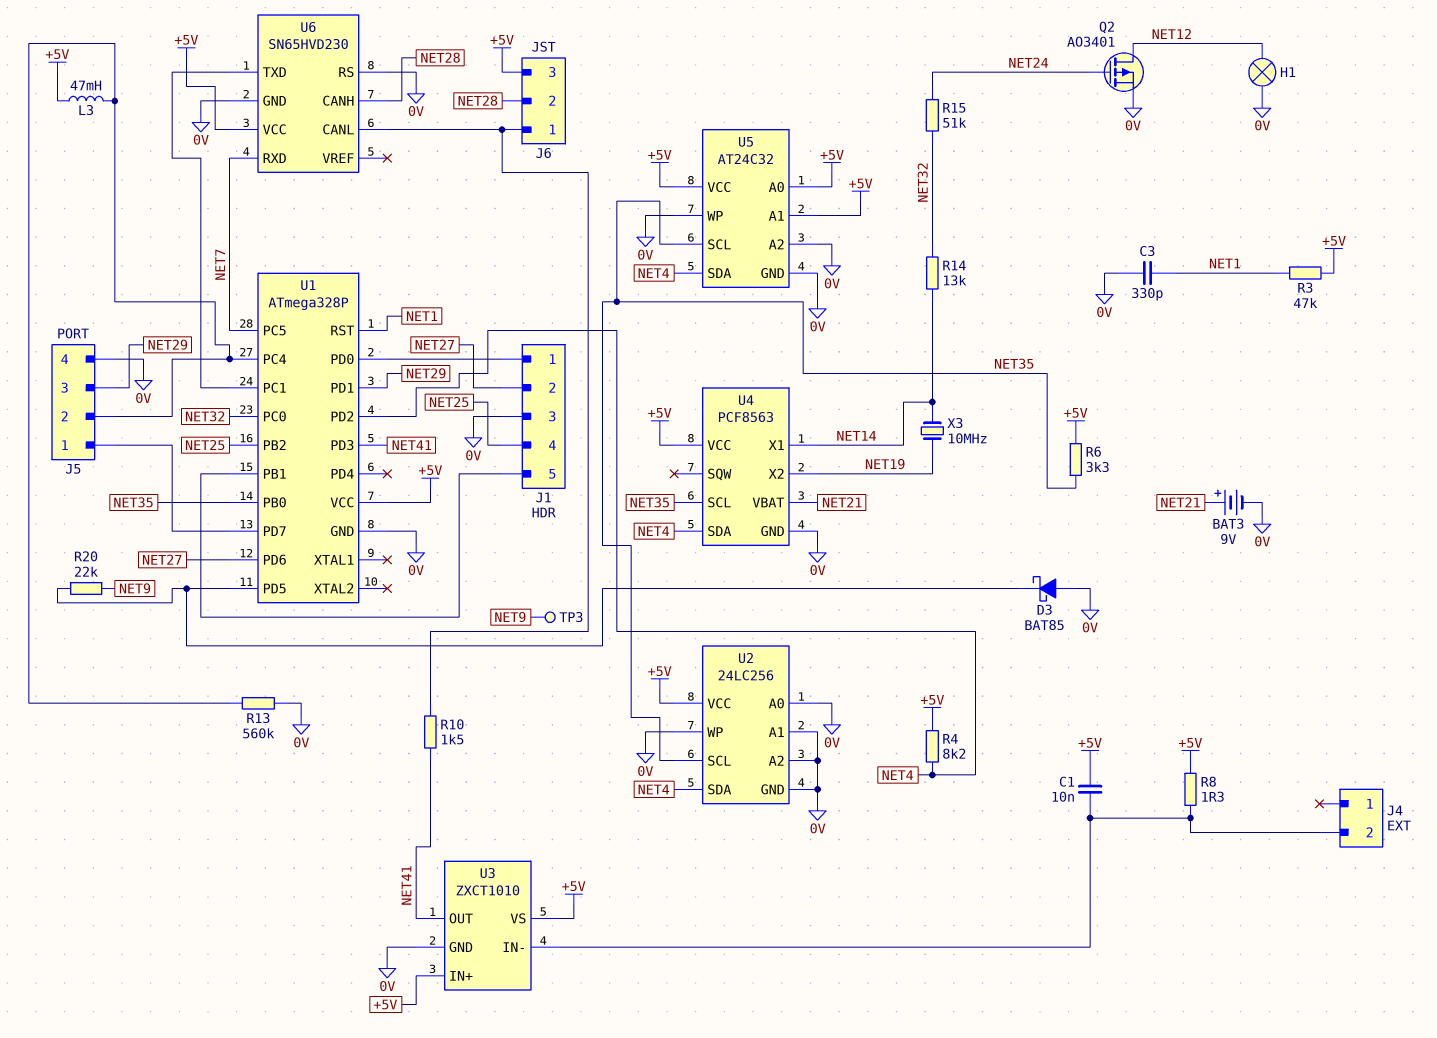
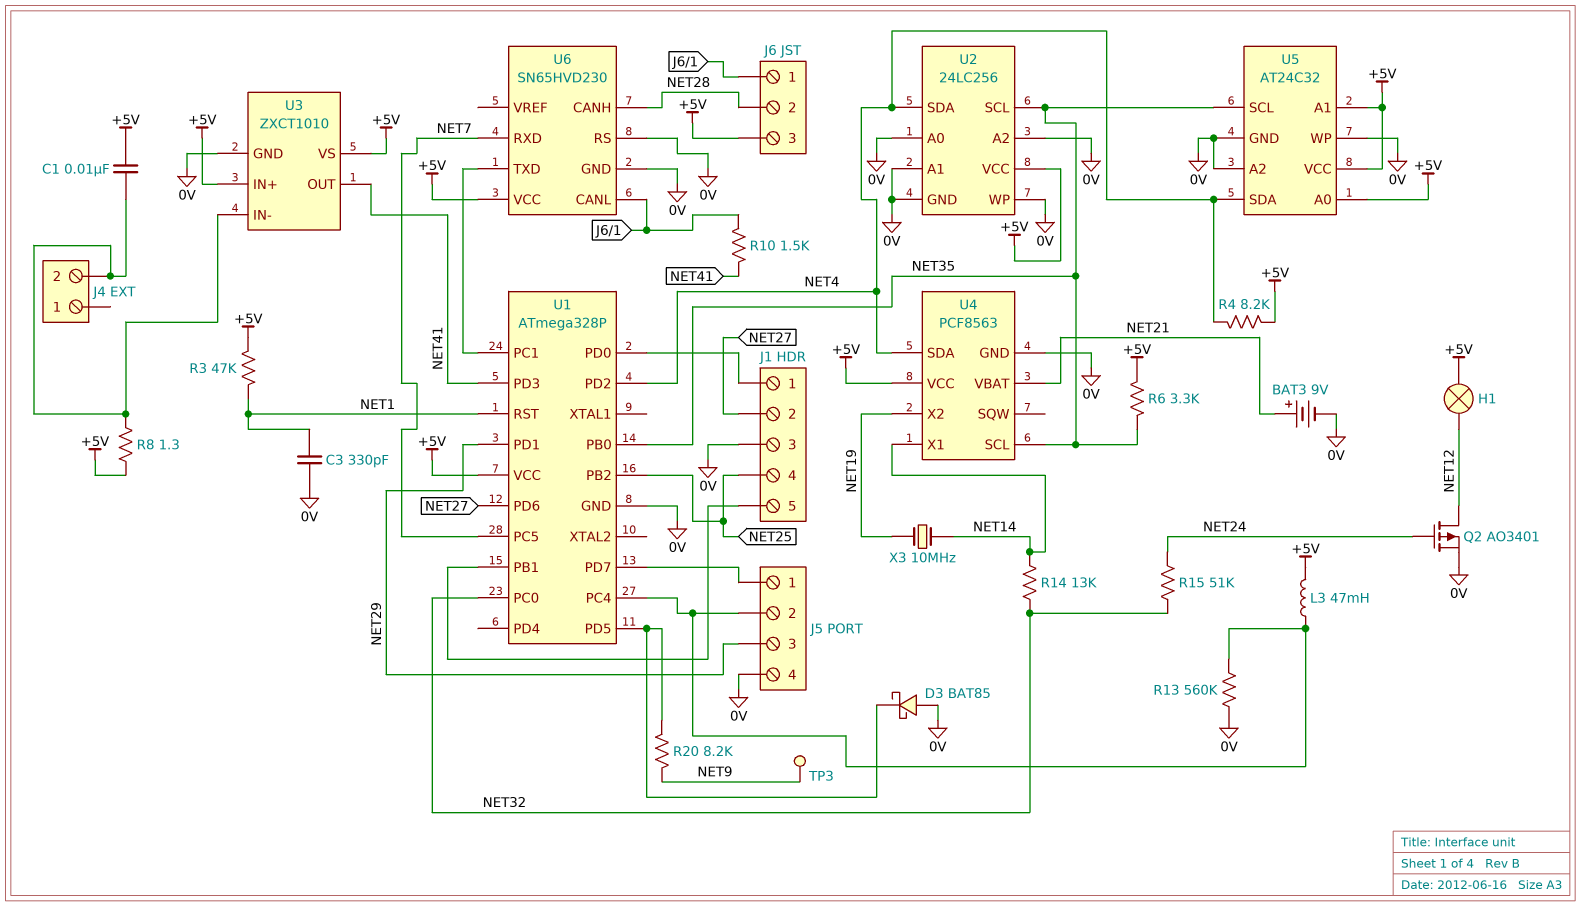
H1: lamp (0V, NET12) -> lamp (+5V, NET12)
R20: 22k (NET9, U1/PD5) -> 8.2k (NET9, U1/PD5)

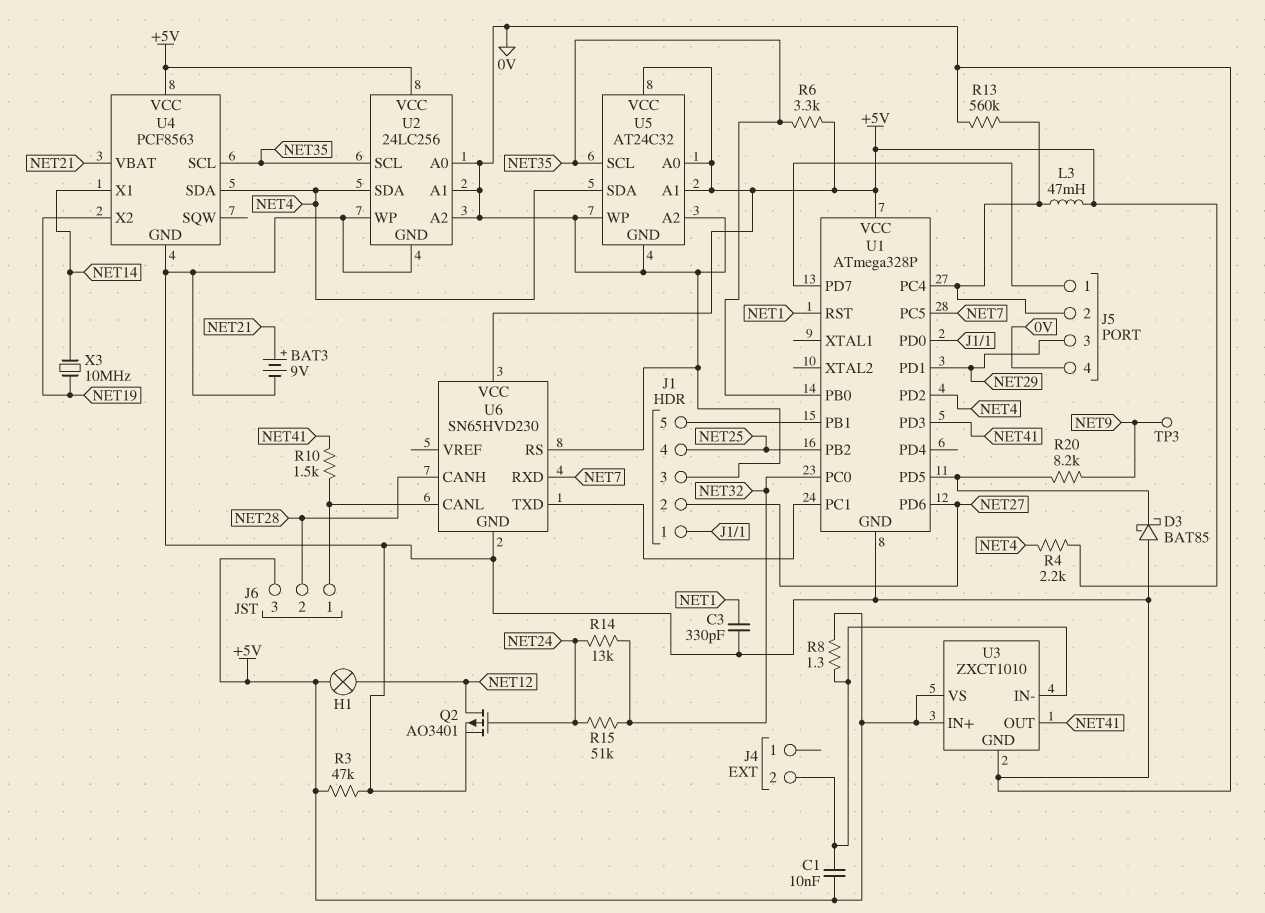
R3: 47k (+5V, NET1) -> 47k (+5V, 0V)
R4: 8.2k (+5V, NET4) -> 2.2k (+5V, NET4)
R14: 13k (NET14, NET32) -> 13k (NET24, NET32)

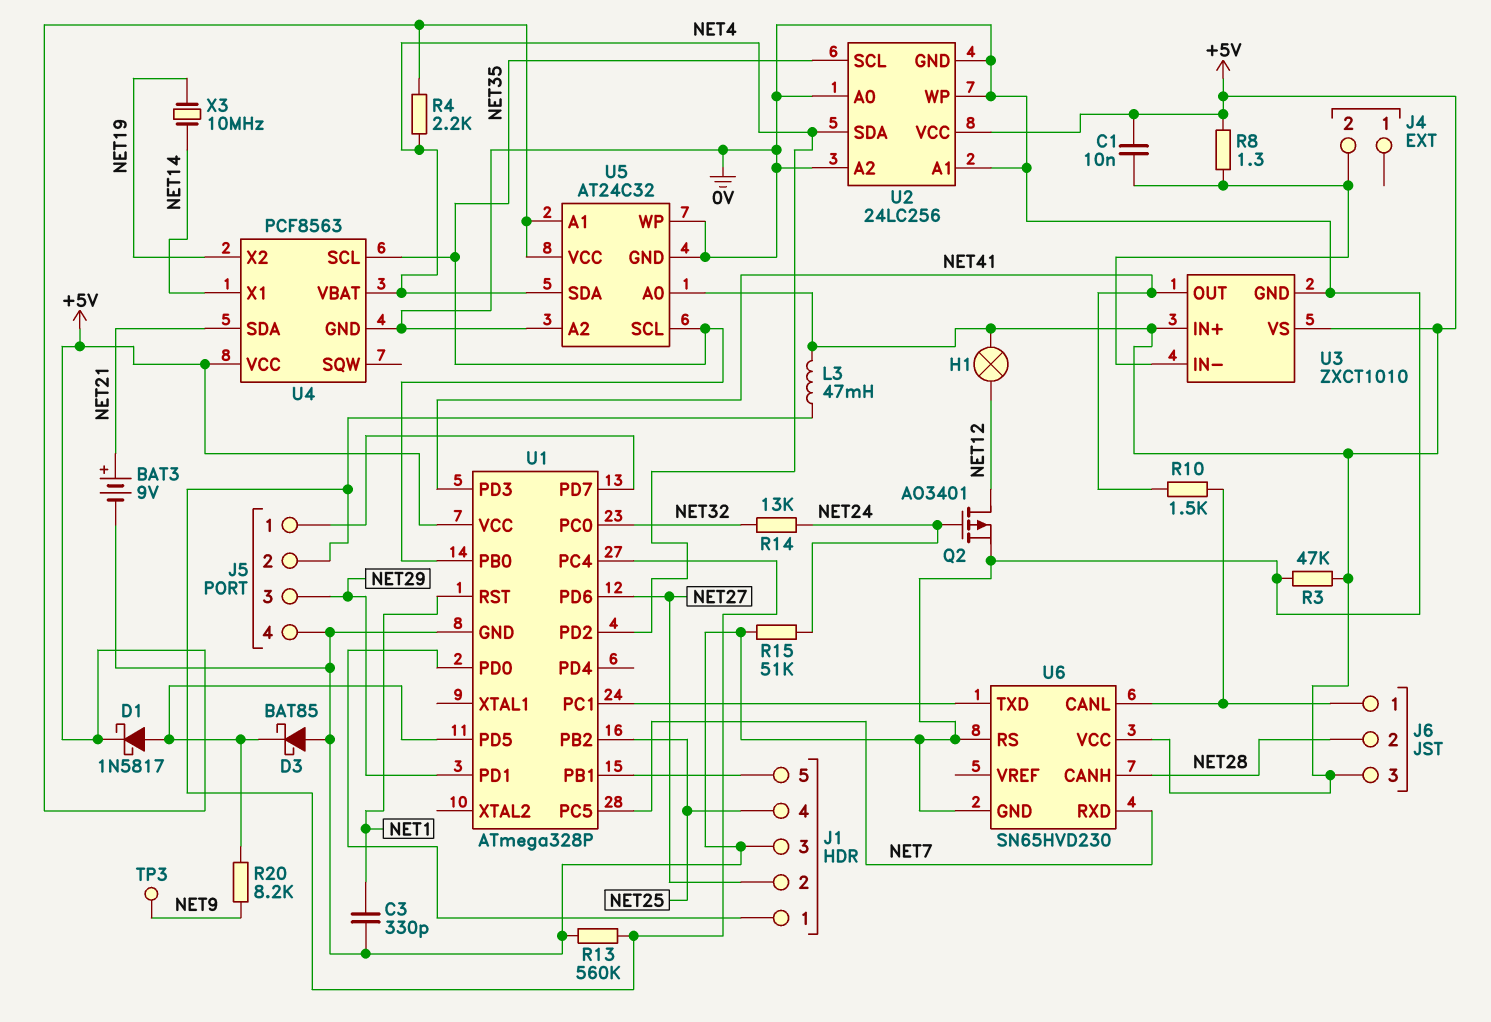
D1: none -> schottky 1N5817 (A U1/PD5, K +5V)
R6: 3.3k (+5V, NET35) -> none
R15: 51k (NET24, NET32) -> 51k (0V, NET24)
U4 pin SDA: NET4 -> NET21
U4 pin VBAT: NET21 -> NET4

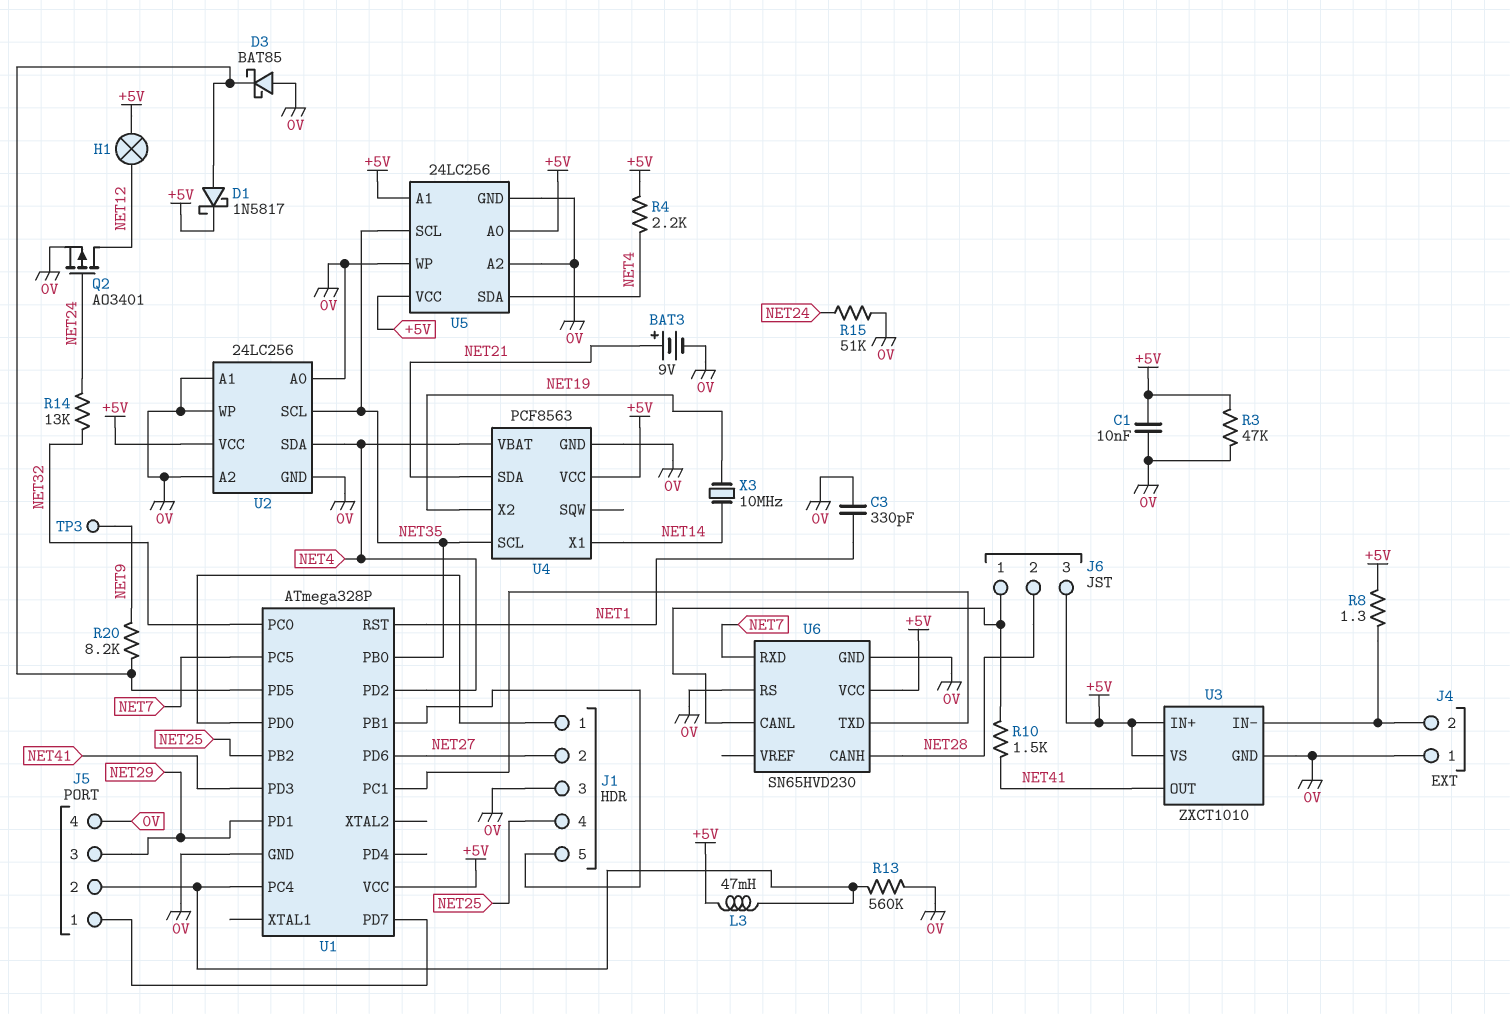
C1: 10nF (+5V, J4/2) -> 10nF (+5V, 0V)
J4 pin 1: none -> 0V
U5: AT24C32 -> 24LC256

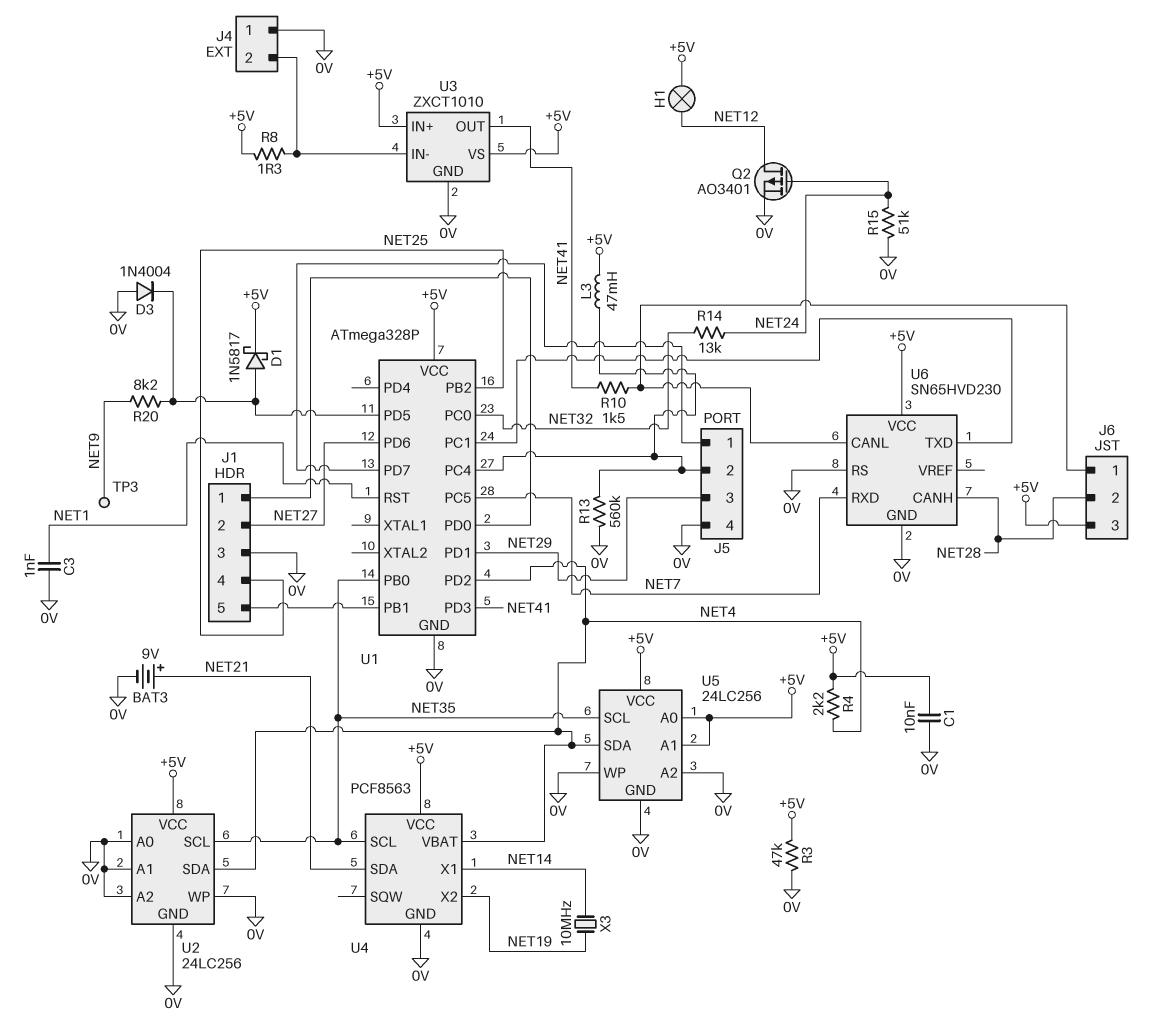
C3: 330pF (0V, NET1) -> 1nF (0V, NET1)
D3: schottky BAT85 (A 0V, K U1/PD5) -> diode 1N4004 (A 0V, K U1/PD5)

